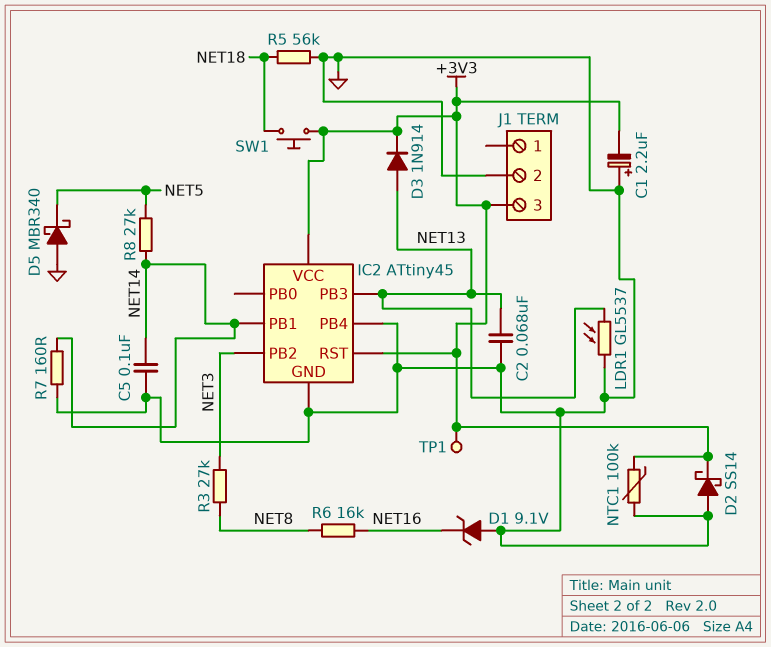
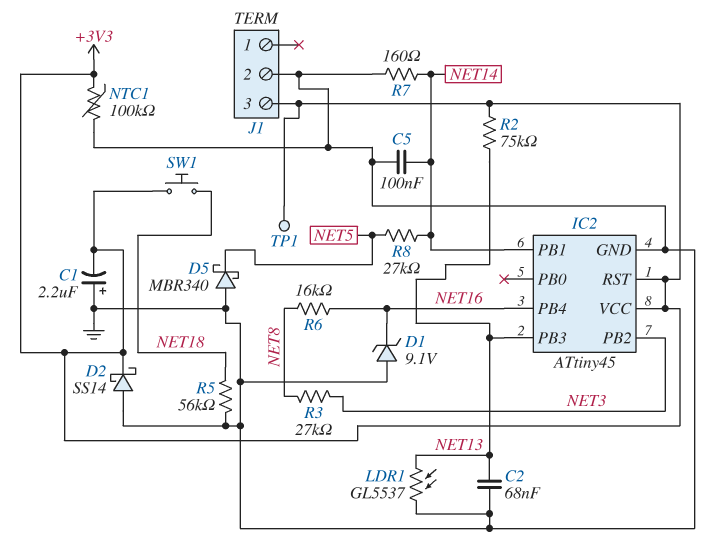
D3: diode 1N914 (A NET13, K +3V3) -> none
IC2 pin PB4: GND -> NET16
R2: none -> 75k (+3V3, NET13)

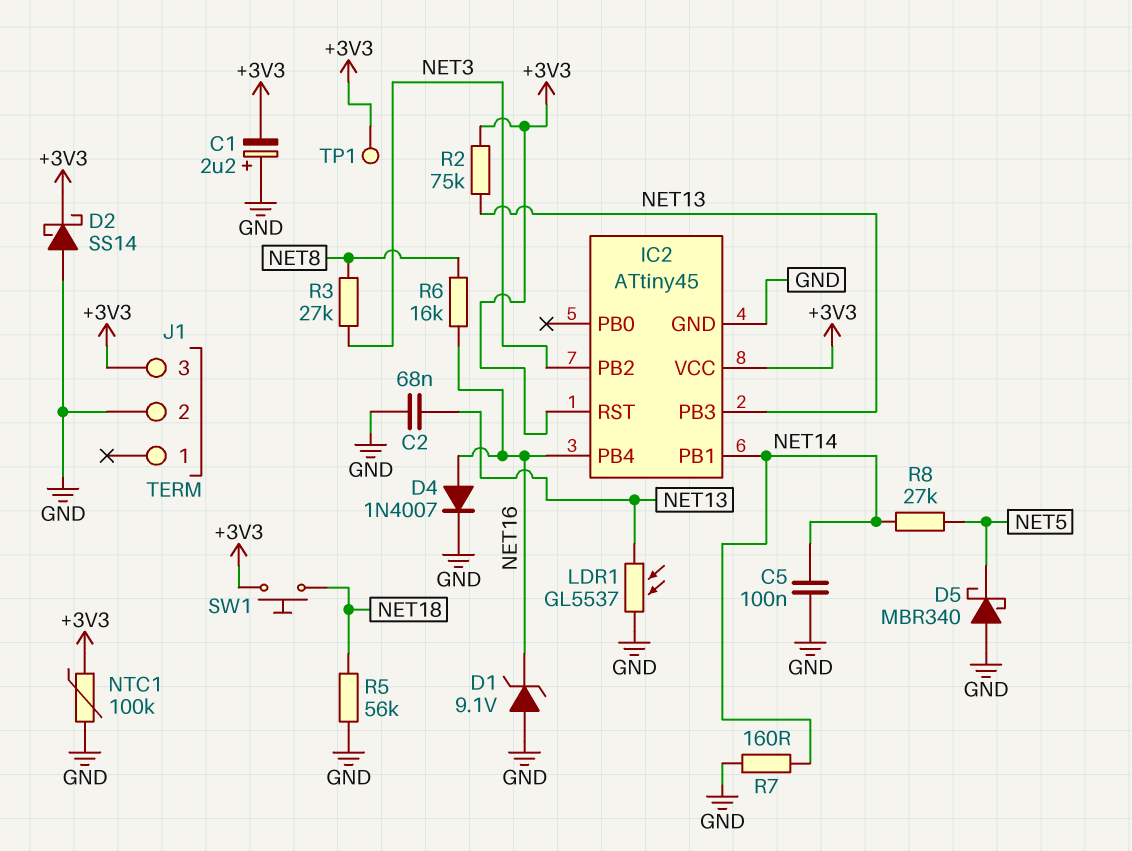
D4: none -> diode 1N4007 (A NET16, K GND)

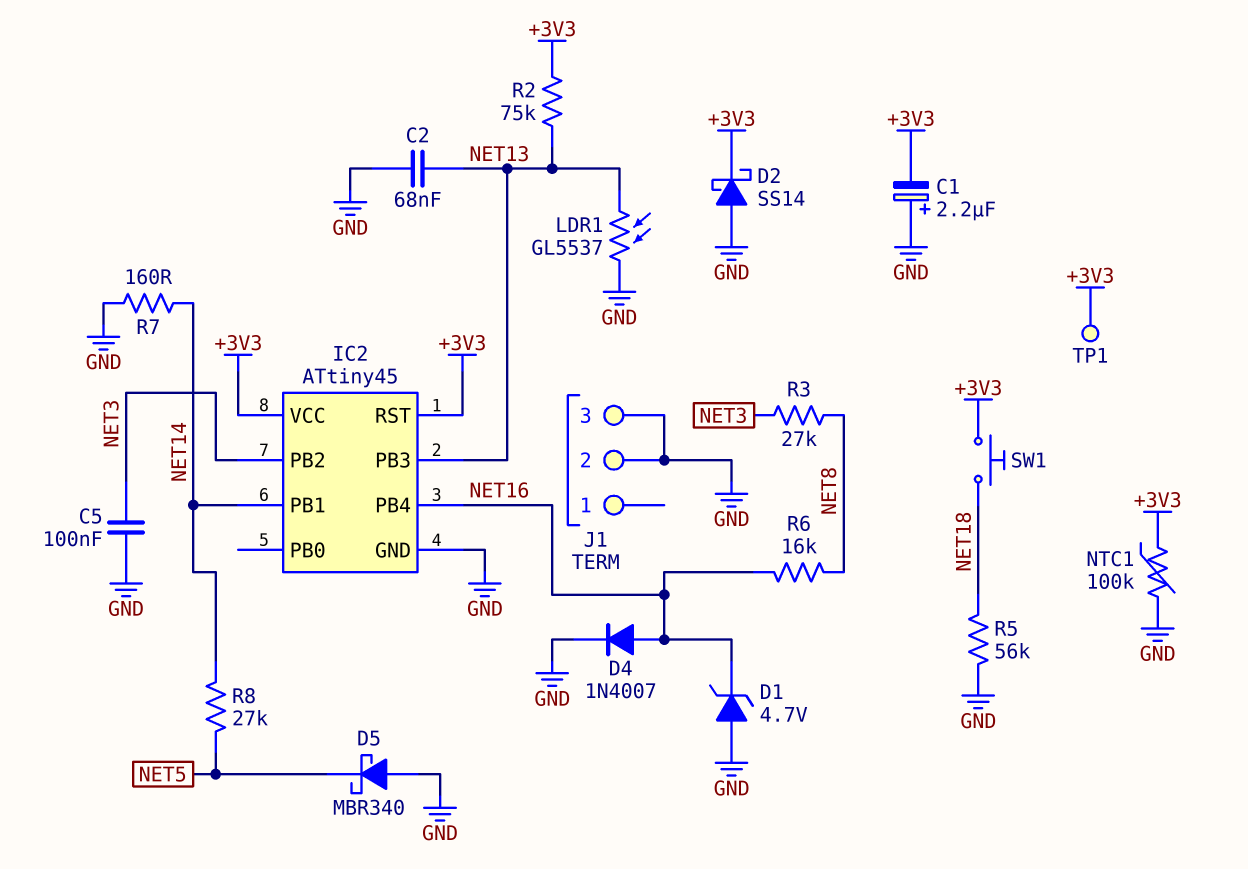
C5: 100nF (GND, NET14) -> 100nF (GND, NET3)
D1: zener 9.1V (A GND, K NET16) -> zener 4.7V (A GND, K NET16)
J1 pin 3: +3V3 -> GND

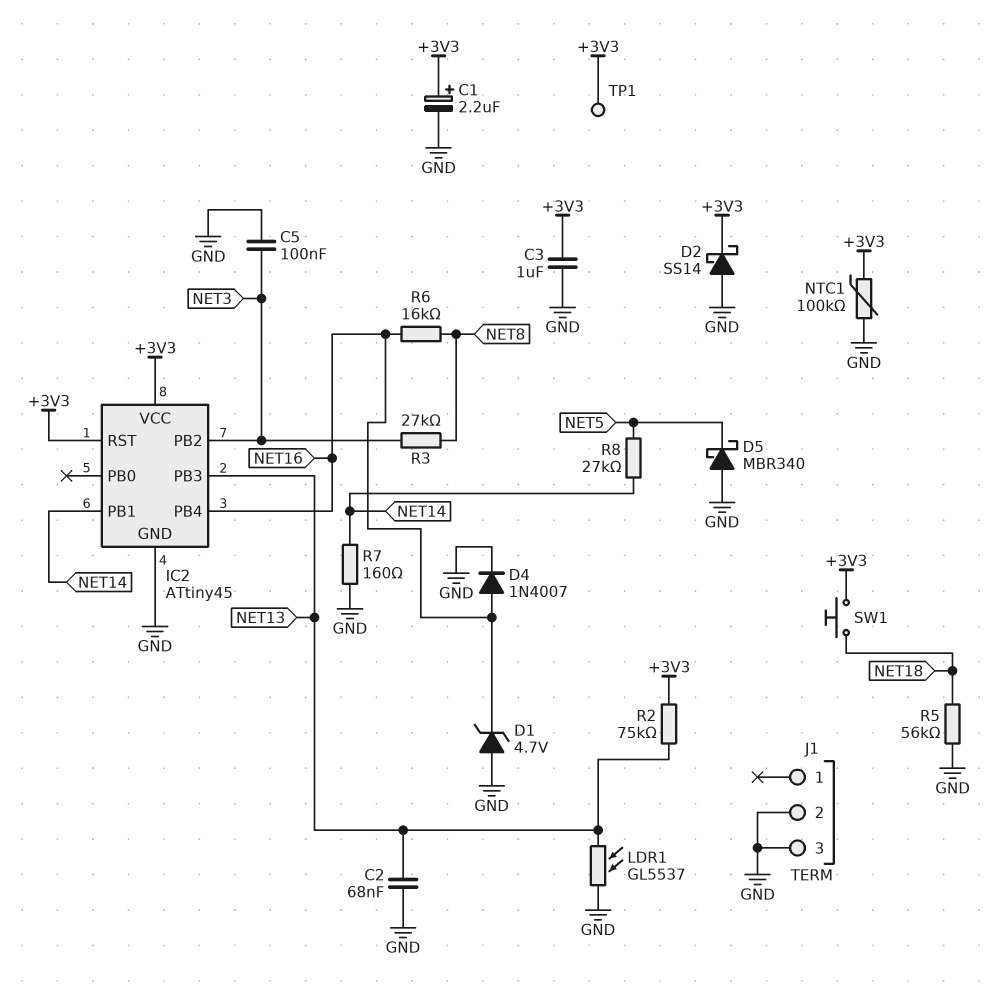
C1: 2.2uF (plus GND, minus +3V3) -> 2.2uF (plus +3V3, minus GND)
C3: none -> 1uF (+3V3, GND)

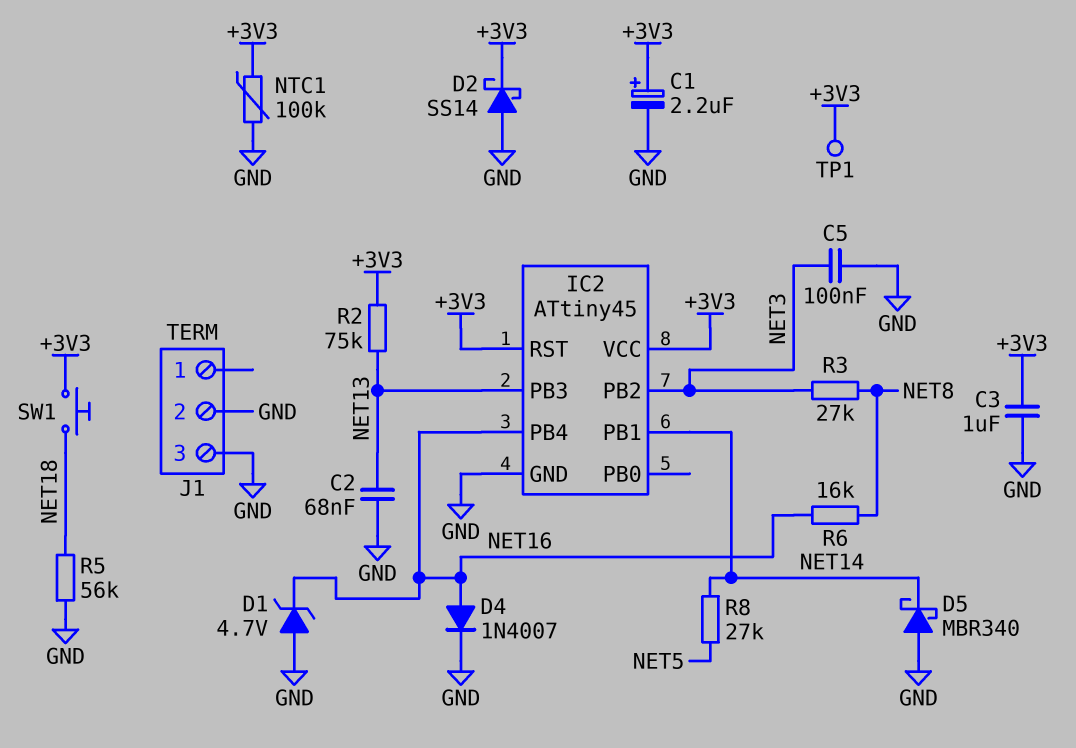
D5: schottky MBR340 (A GND, K NET5) -> schottky MBR340 (A GND, K NET14)
LDR1: GL5537 (GND, NET13) -> none
R7: 160 (GND, NET14) -> none

